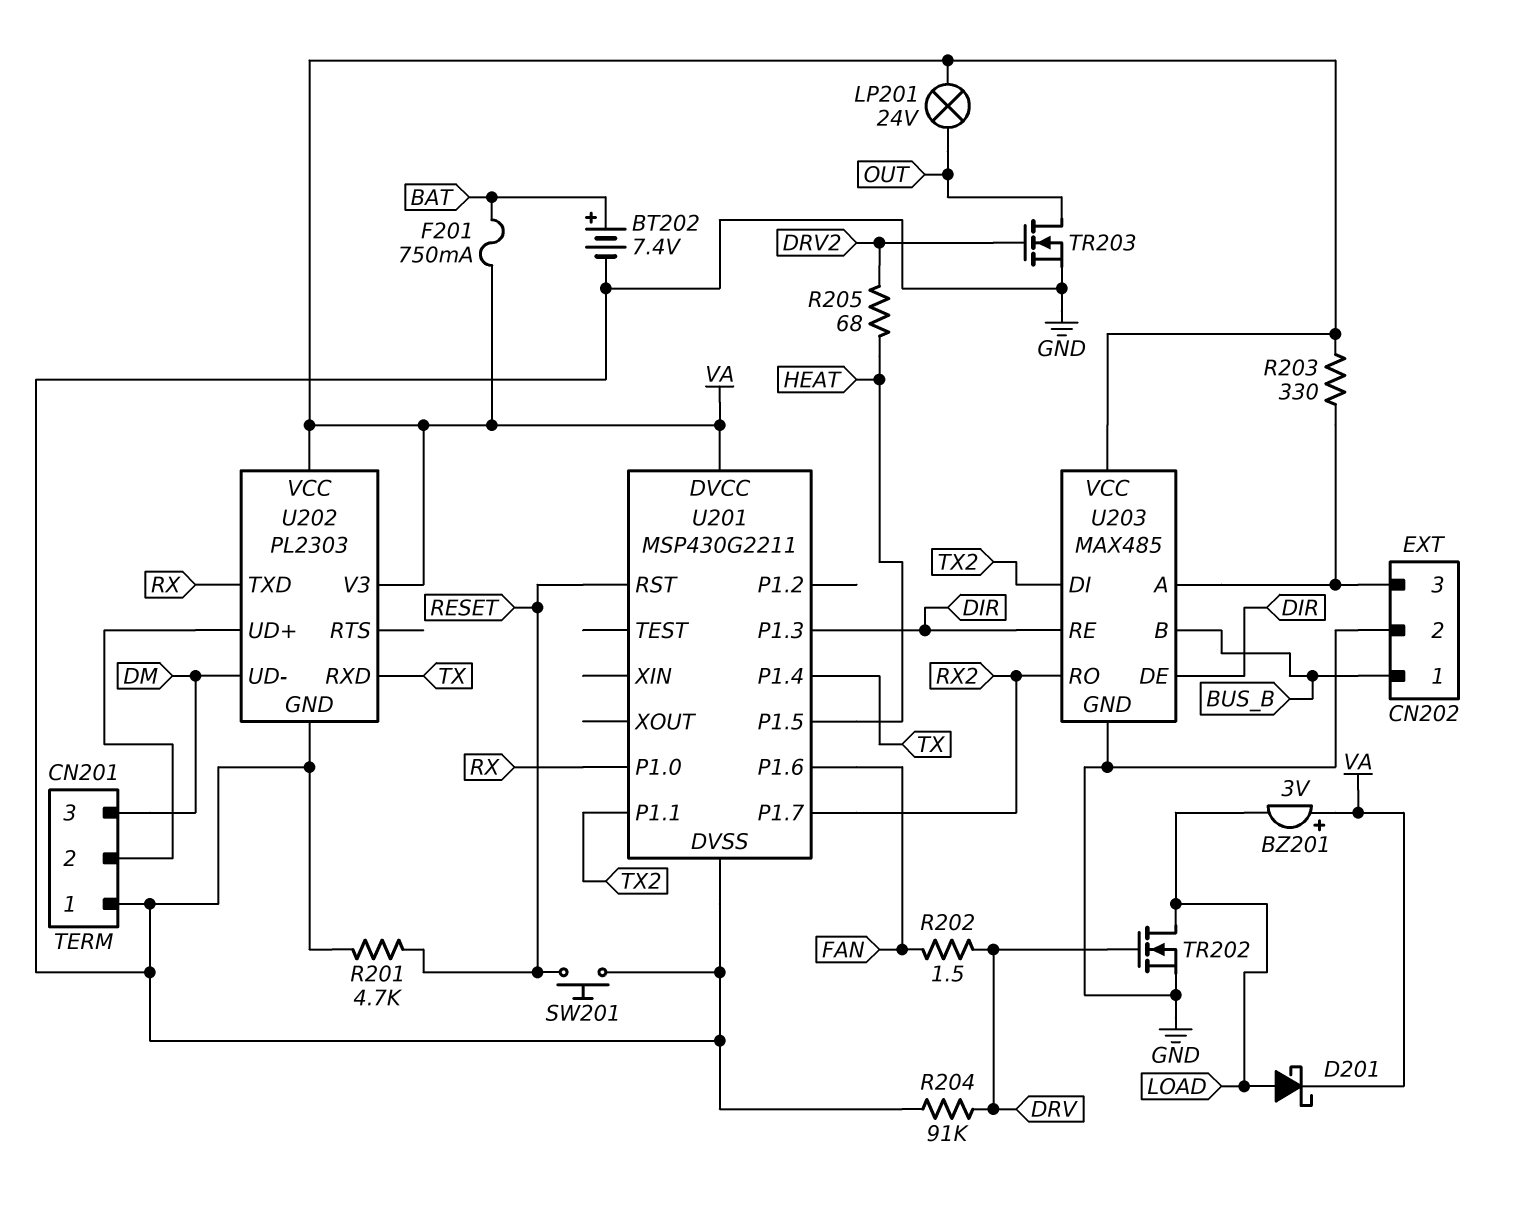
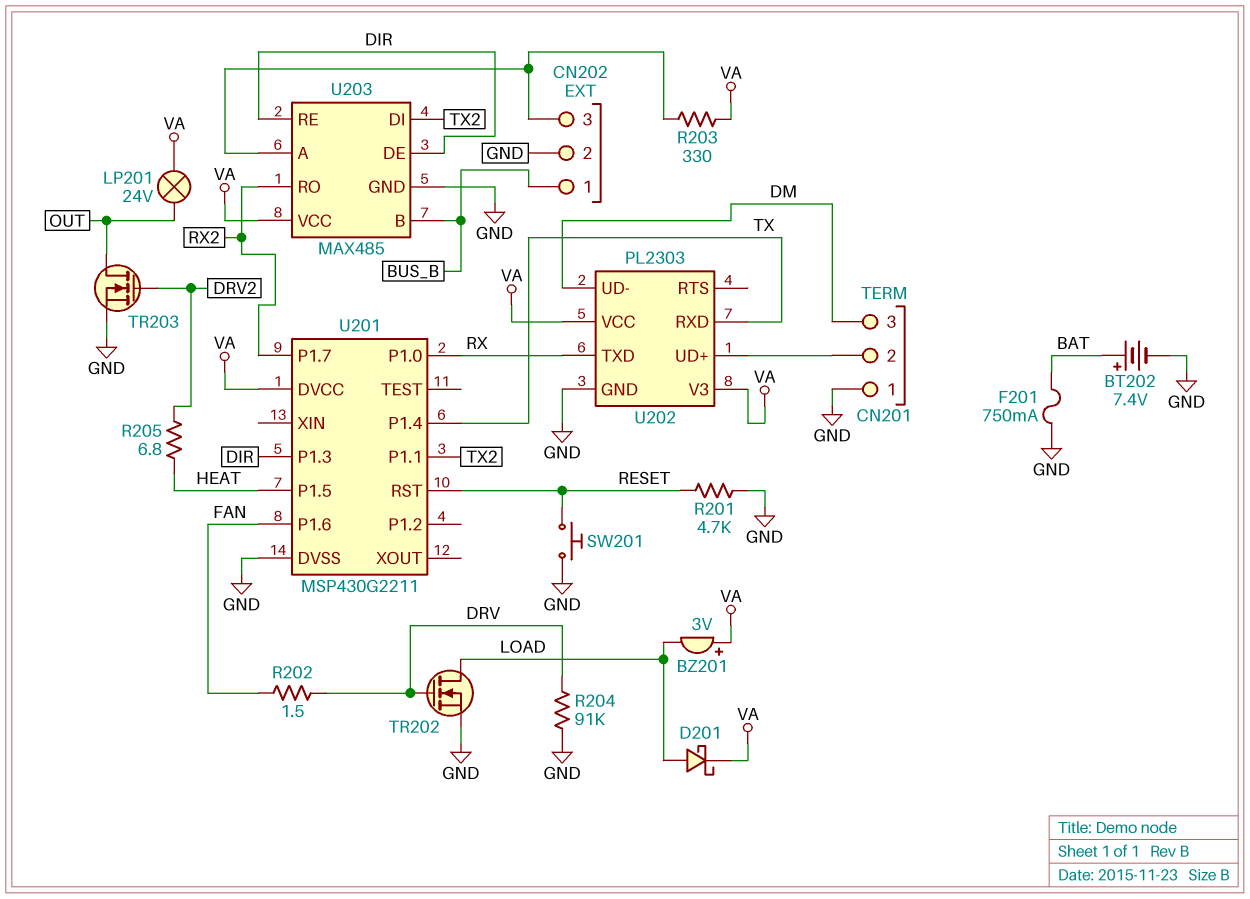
F201: 750mA (BAT, VA) -> 750mA (BAT, GND)
R205: 68 (DRV2, HEAT) -> 6.8 (DRV2, HEAT)

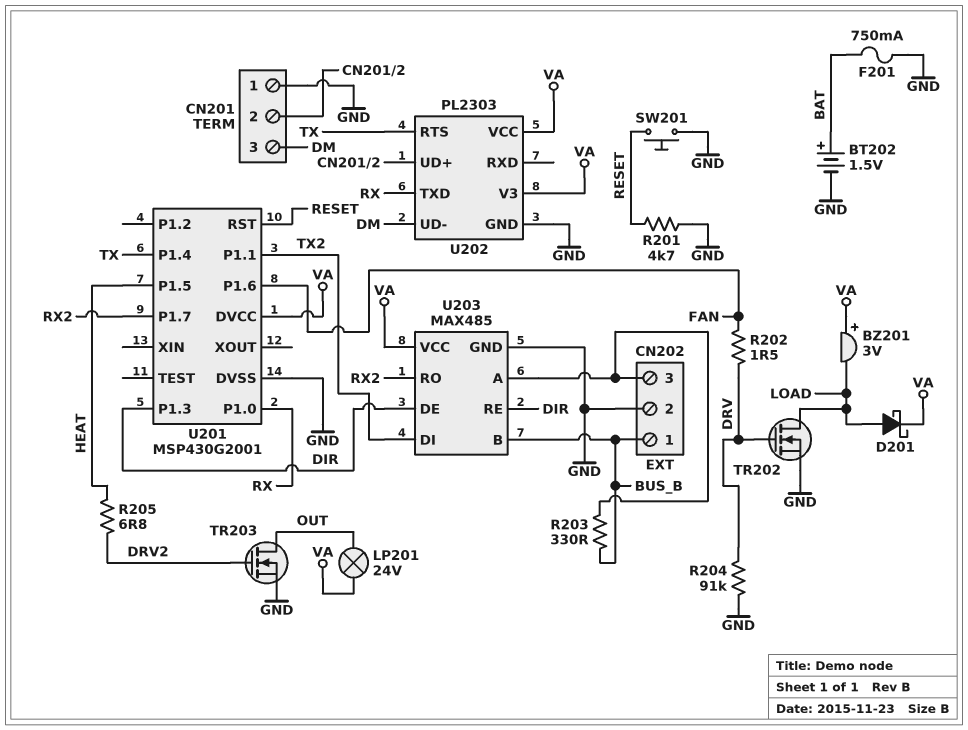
BT202: 7.4V (plus BAT, minus GND) -> 1.5V (plus BAT, minus GND)
R203: 330 (CN202/3, VA) -> 330 (BUS_B, CN202/3)
U201: MSP430G2211 -> MSP430G2001
U202 pin RTS: none -> TX
U202 pin RXD: TX -> none

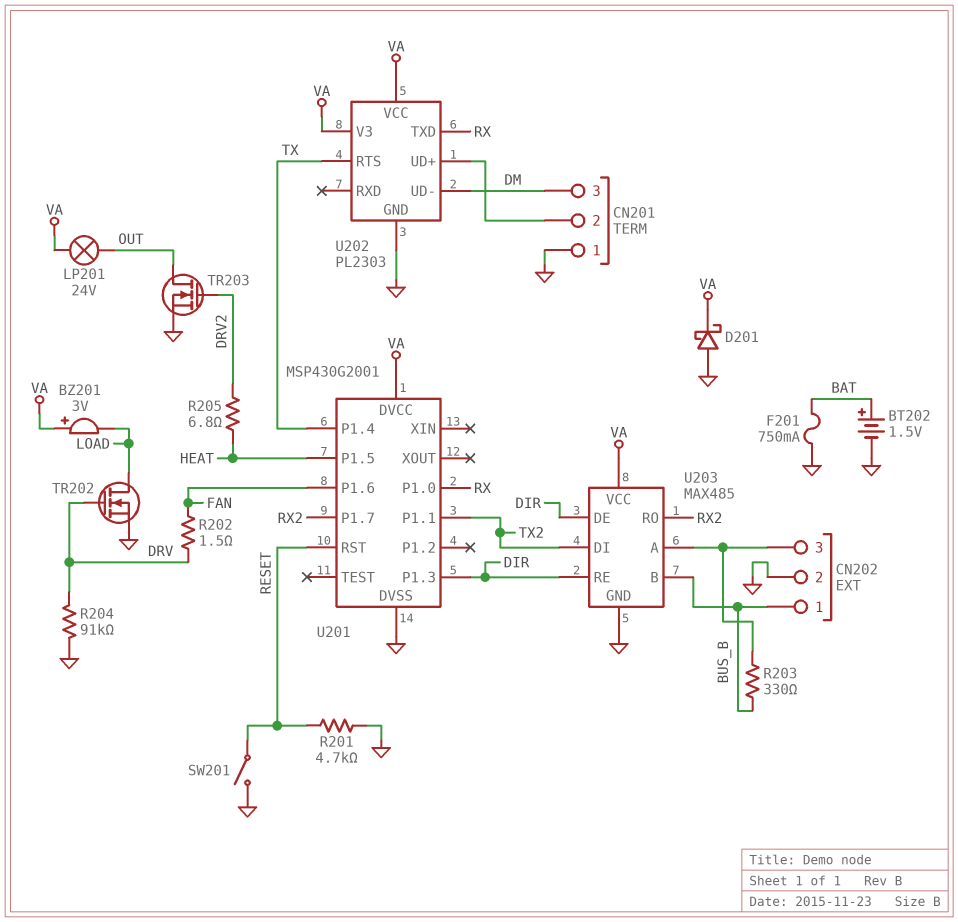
D201: schottky (A LOAD, K VA) -> schottky (A GND, K VA)
SW201: button (GND, RESET) -> switch (GND, RESET)

